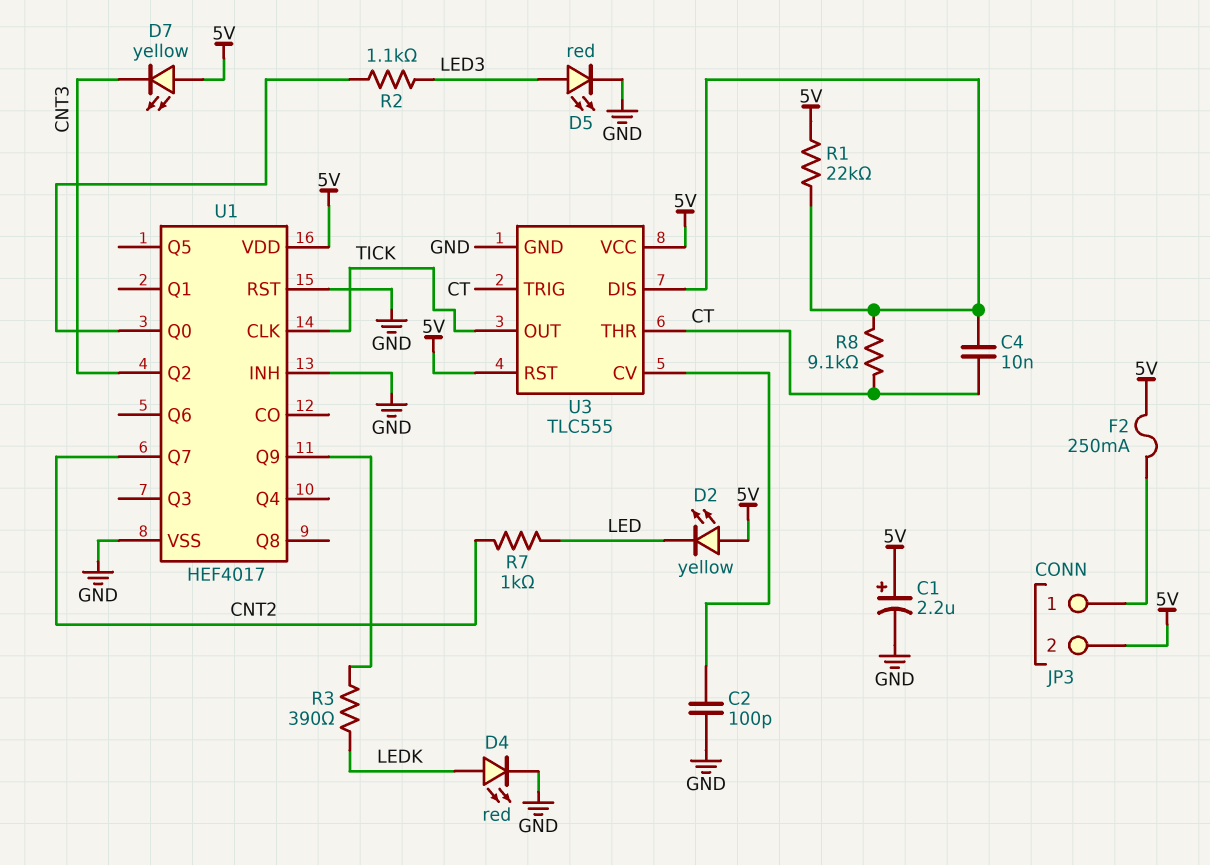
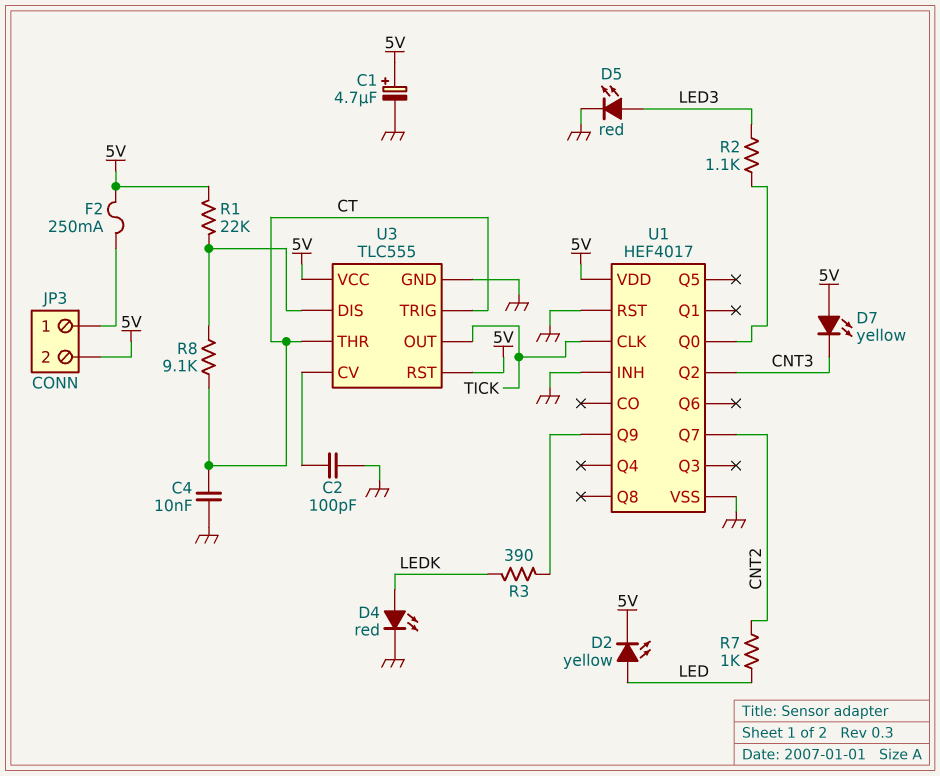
C1: 2.2uF (plus 5V, minus GND) -> 4.7uF (plus 5V, minus GND)
C4: 10nF (CT, U3/DIS) -> 10nF (CT, GND)
D2: LED yellow (A 5V, K LED) -> LED yellow (A LED, K 5V)

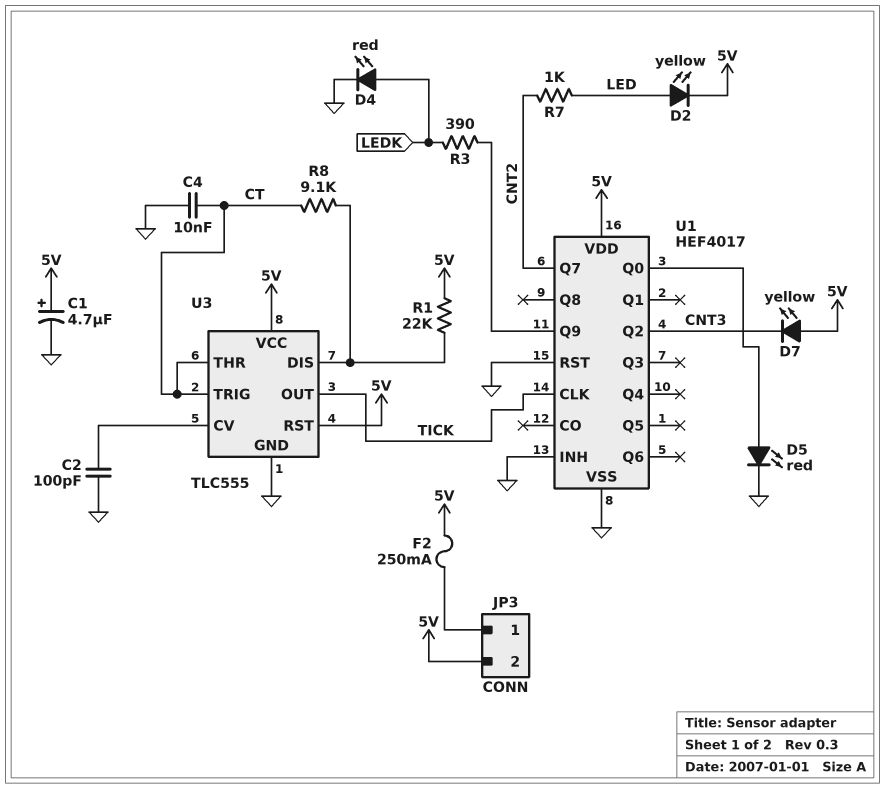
D5: LED red (A LED3, K GND) -> LED red (A U1/Q0, K GND)
R2: 1.1k (LED3, U1/Q0) -> none

